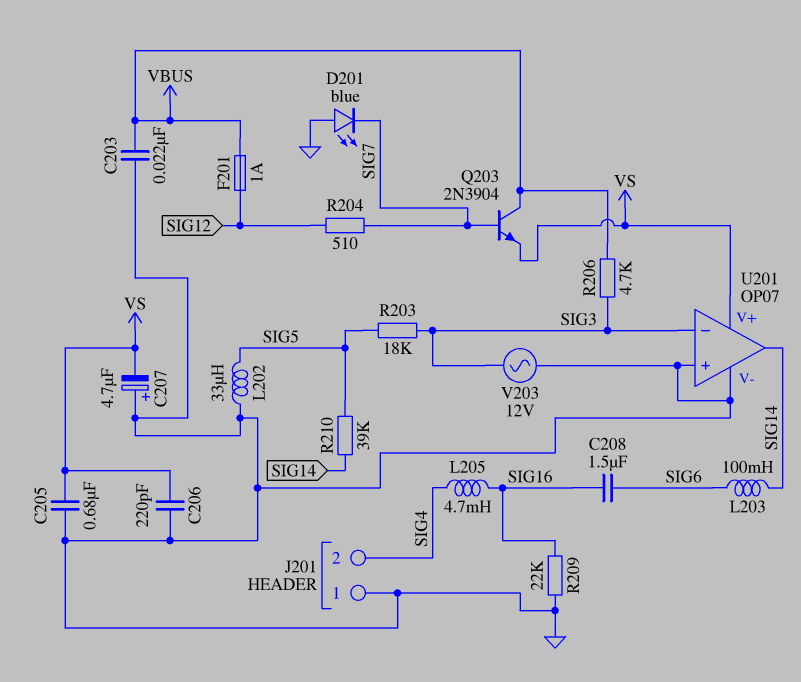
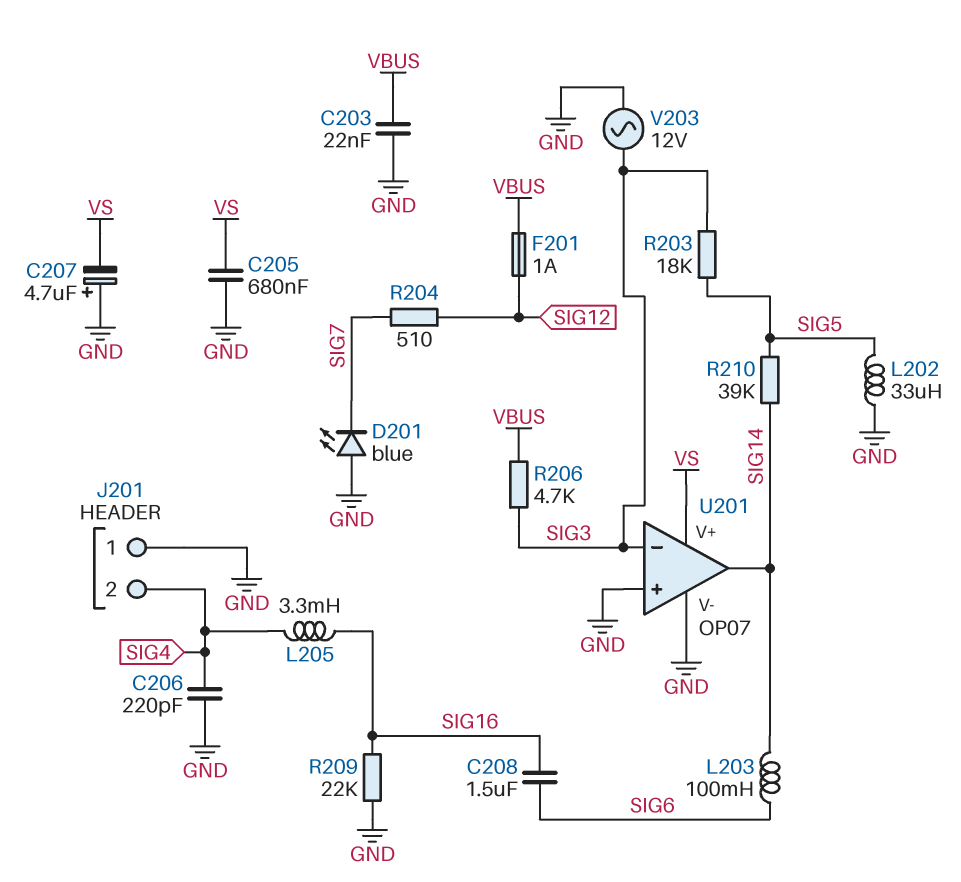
C206: 220pF (GND, VS) -> 220pF (GND, SIG4)
L205: 4.7mH (SIG4, SIG16) -> 3.3mH (SIG4, SIG16)
Q203: NPN 2N3904 (B SIG7, C VBUS, E VS) -> none

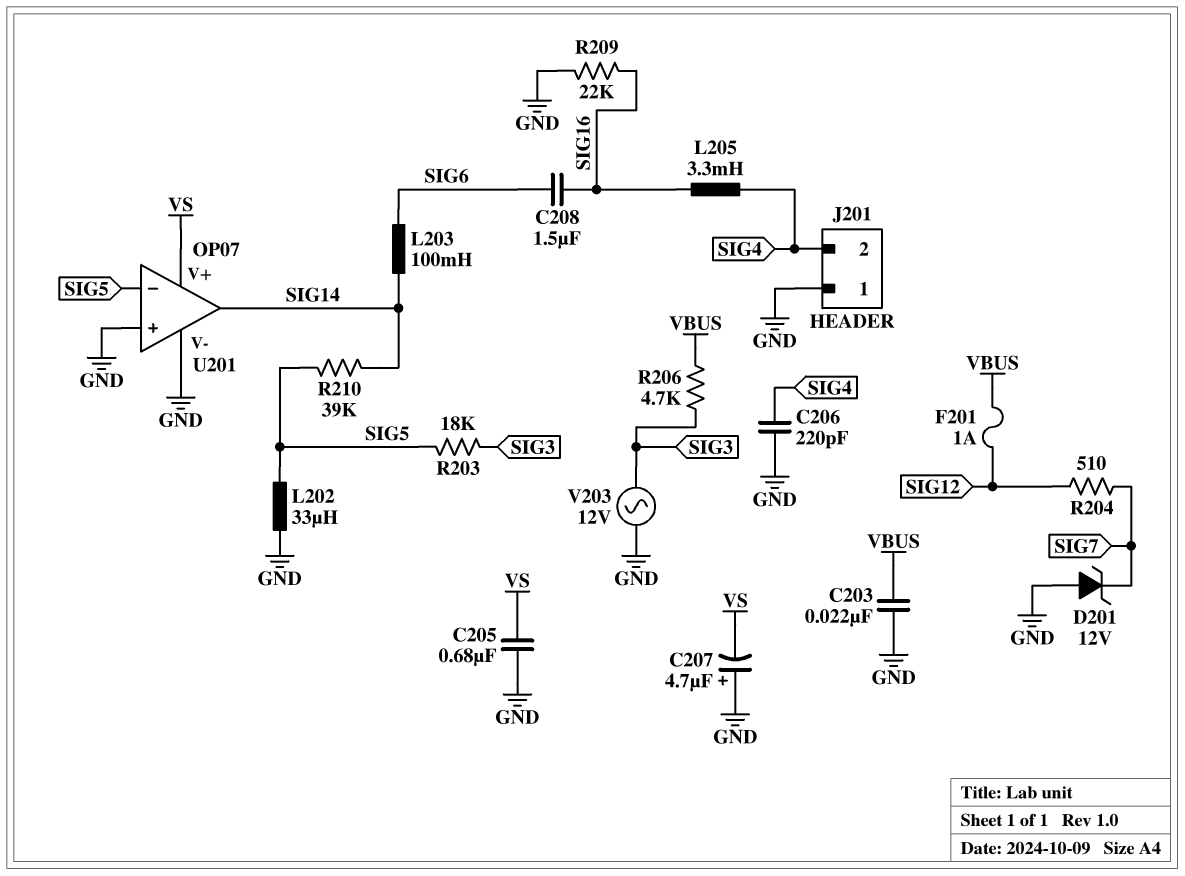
D201: LED blue (A GND, K SIG7) -> zener 12V (A GND, K SIG7)
U201 pin in-: SIG3 -> SIG5

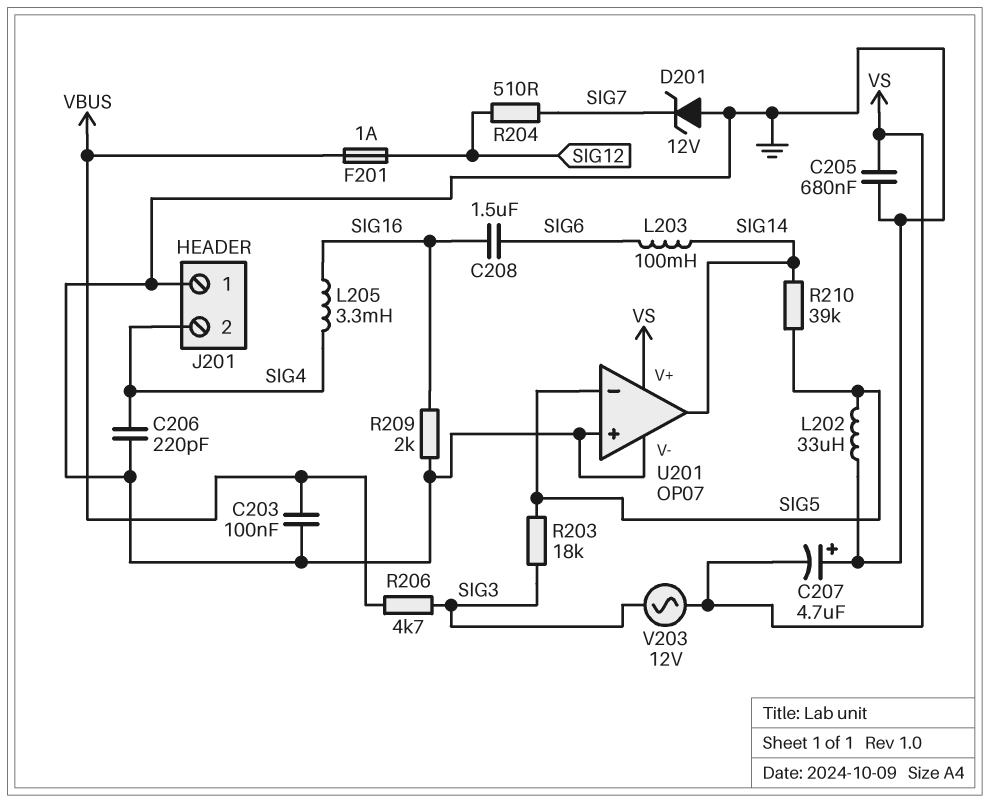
C203: 22nF (GND, VBUS) -> 100nF (GND, VBUS)
R209: 22k (GND, SIG16) -> 2k (GND, SIG16)
V203: AC 12V (GND, SIG3) -> AC 12V (SIG3, VS)

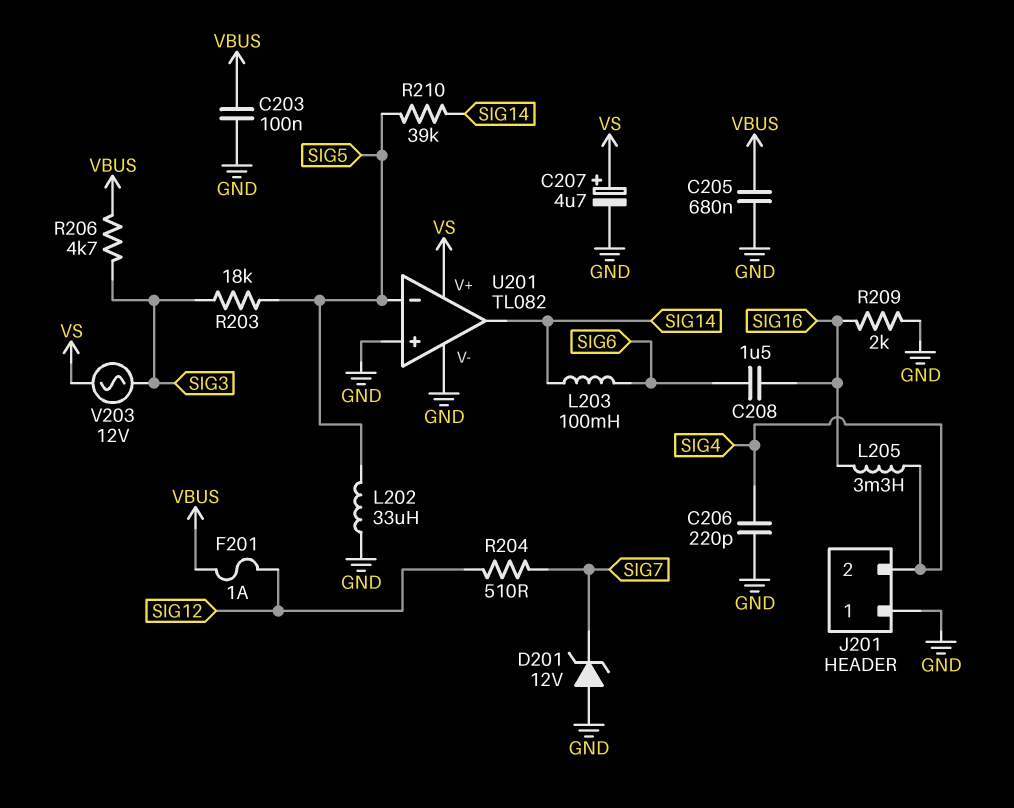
C205: 680nF (GND, VS) -> 680nF (GND, VBUS)
C207: 4.7uF (plus GND, minus VS) -> 4.7uF (plus VS, minus GND)
U201: OP07 -> TL082

